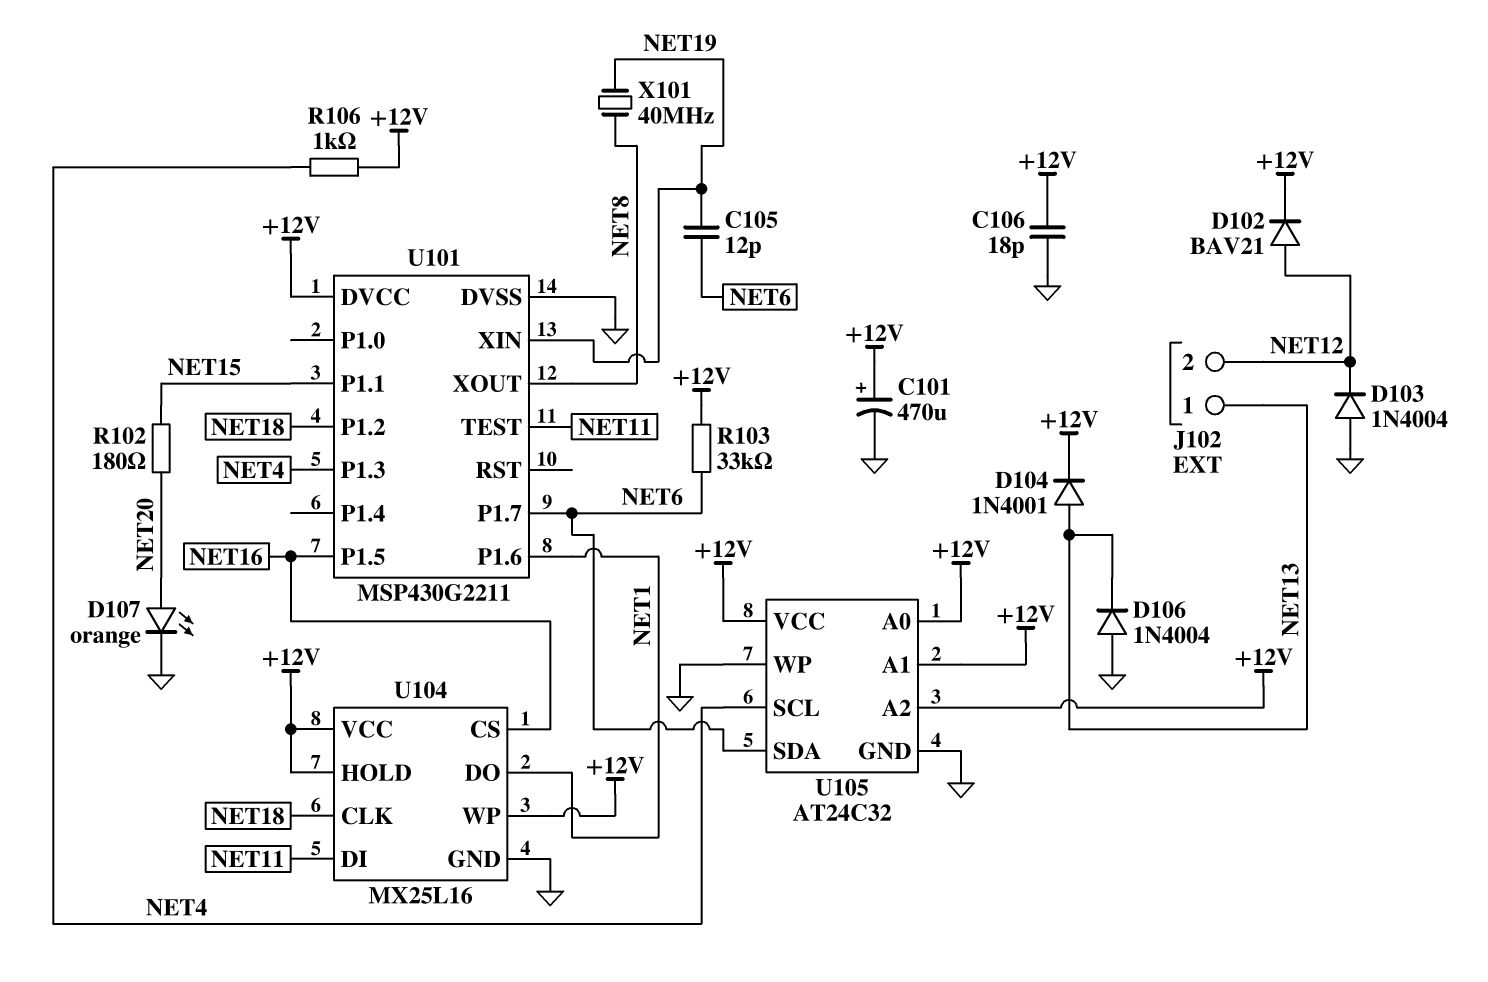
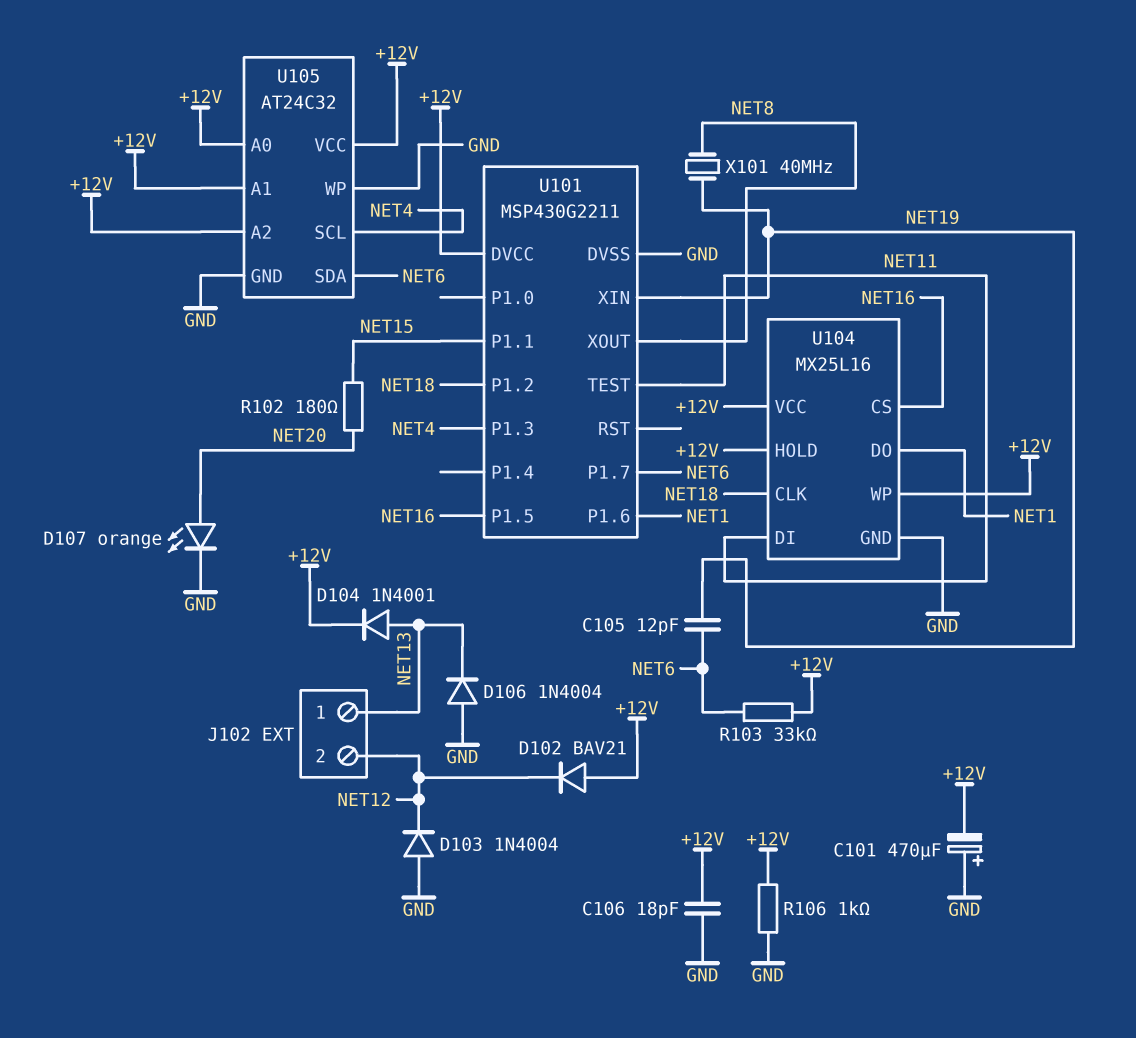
C101: 470uF (plus +12V, minus GND) -> 470uF (plus GND, minus +12V)
D102: diode BAV21 (A NET12, K +12V) -> diode BAV21 (A +12V, K NET12)
R106: 1k (+12V, NET4) -> 1k (+12V, GND)

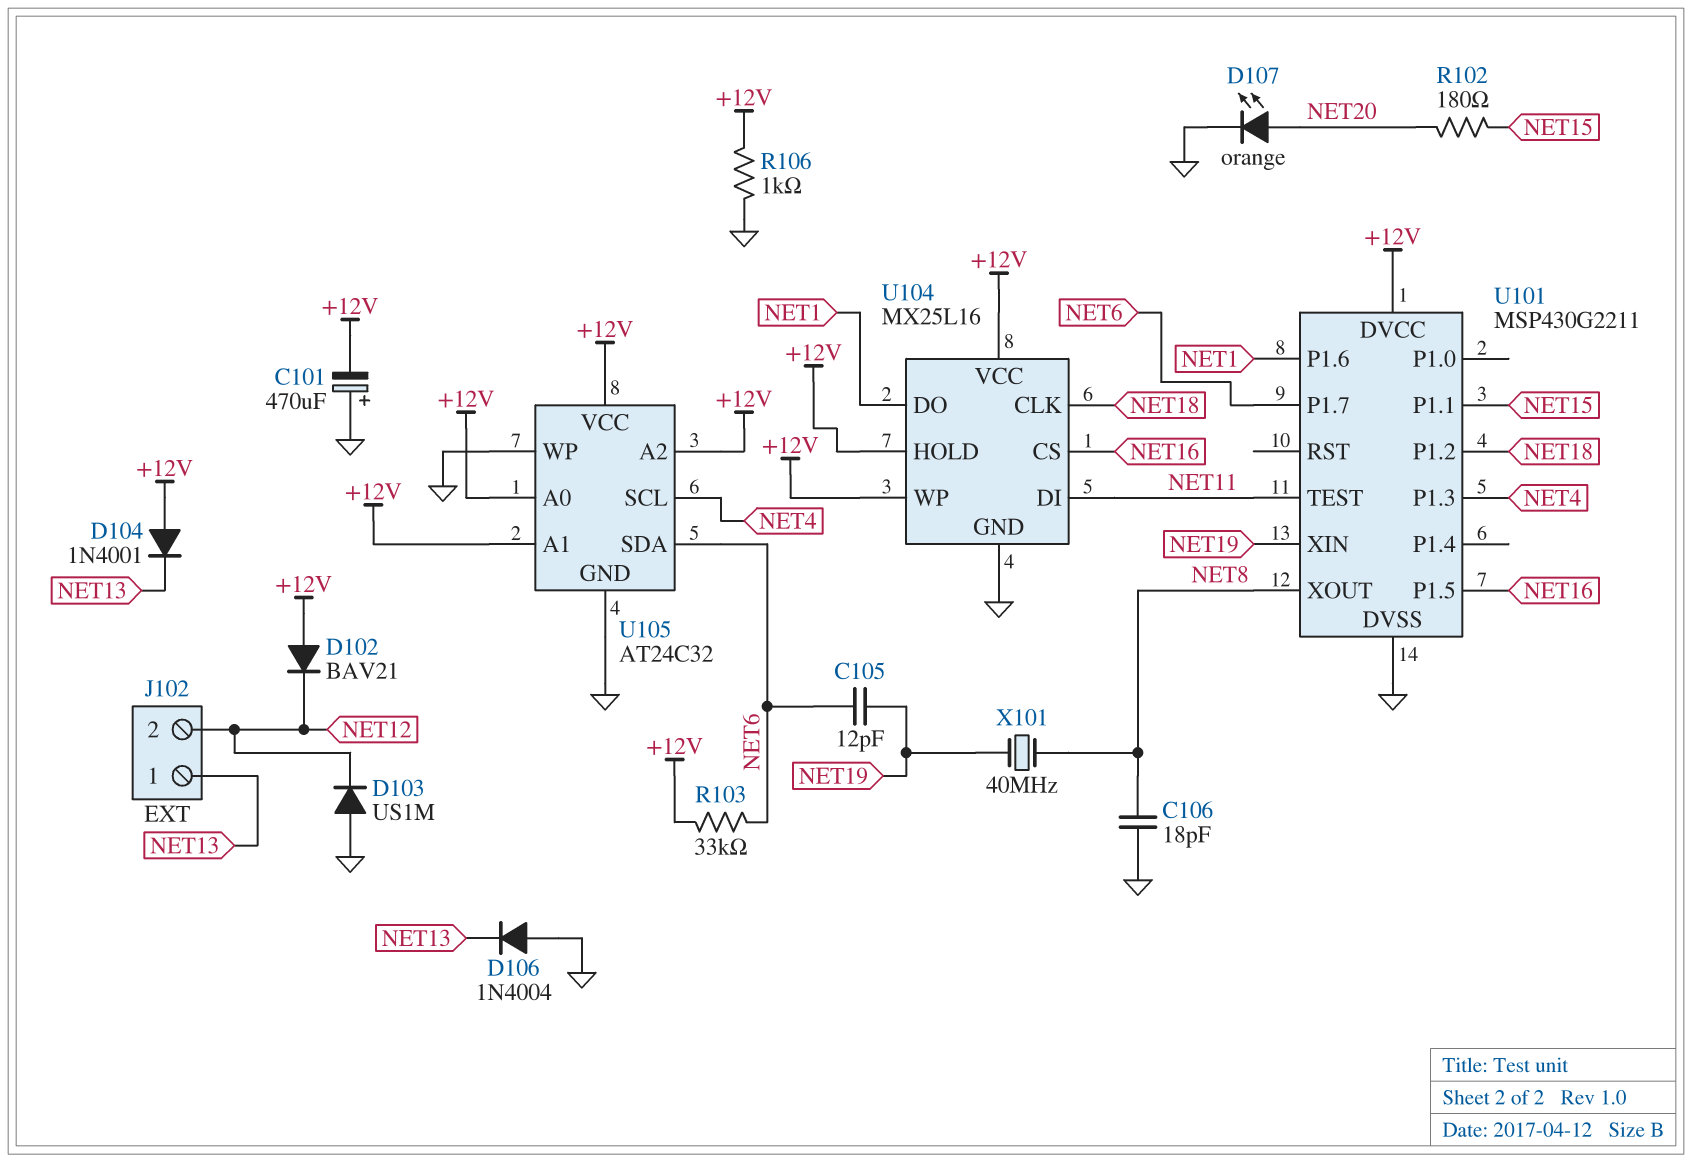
C106: 18pF (+12V, GND) -> 18pF (GND, NET8)
D103: diode 1N4004 (A GND, K NET12) -> diode US1M (A GND, K NET12)
D104: diode 1N4001 (A NET13, K +12V) -> diode 1N4001 (A +12V, K NET13)

